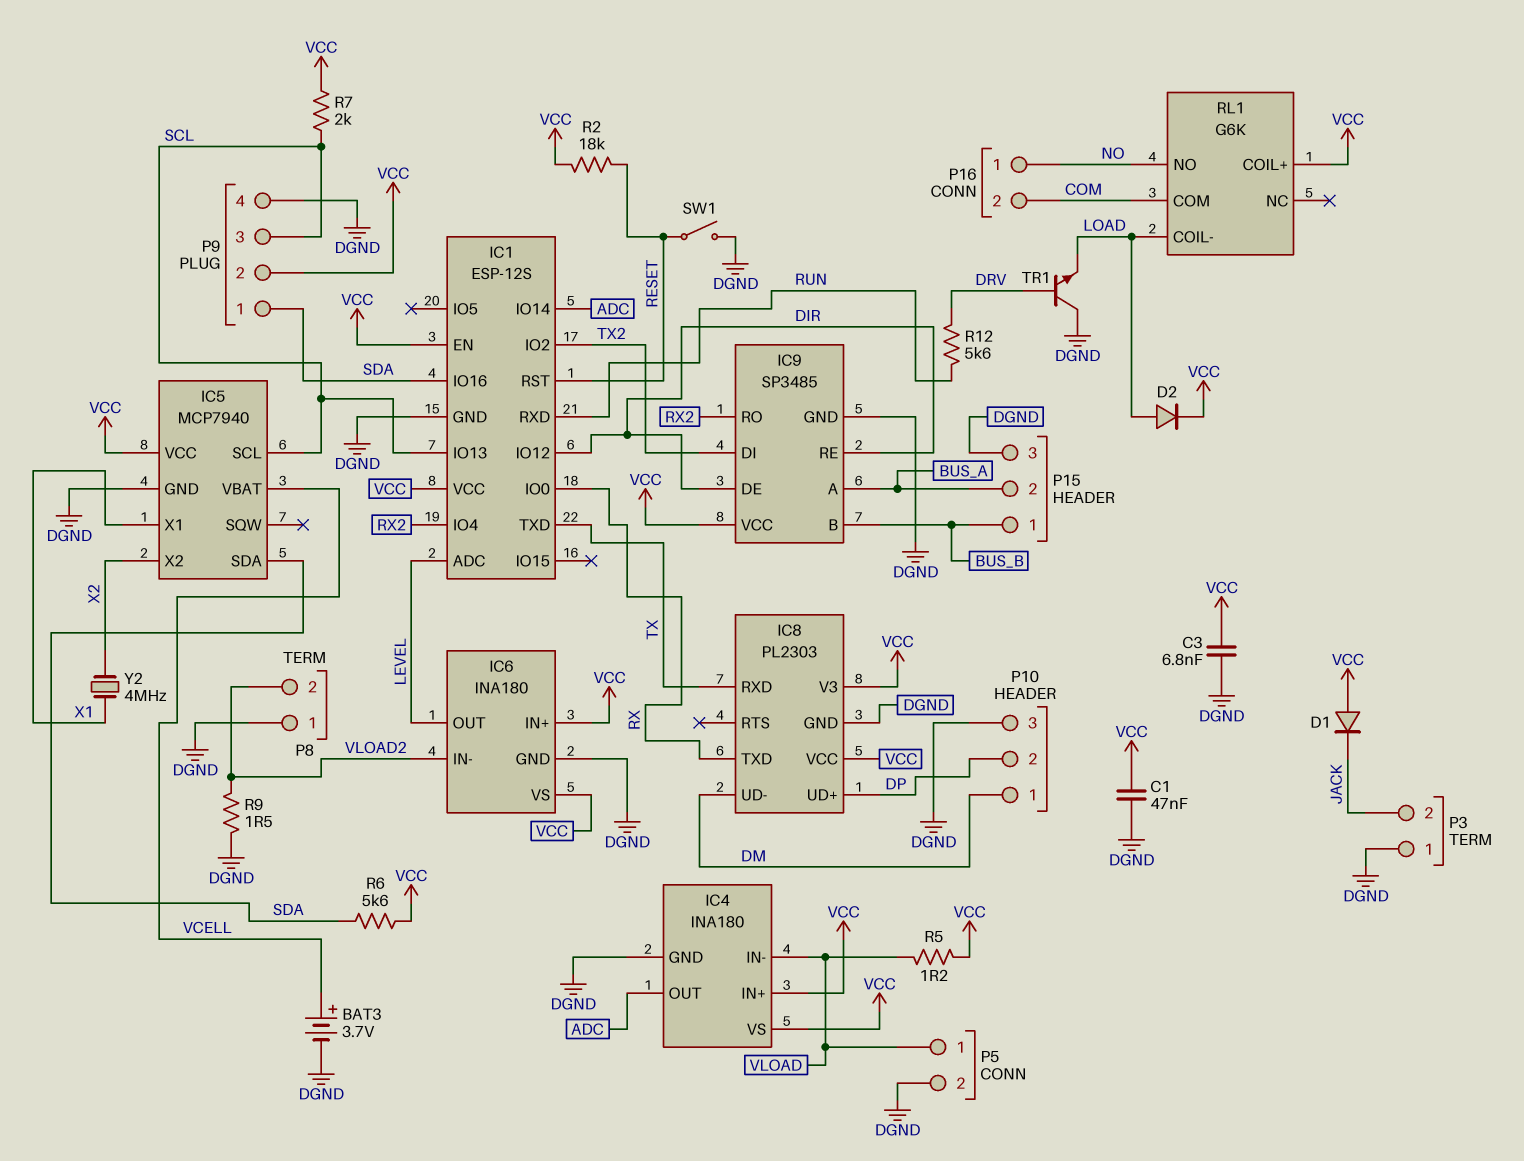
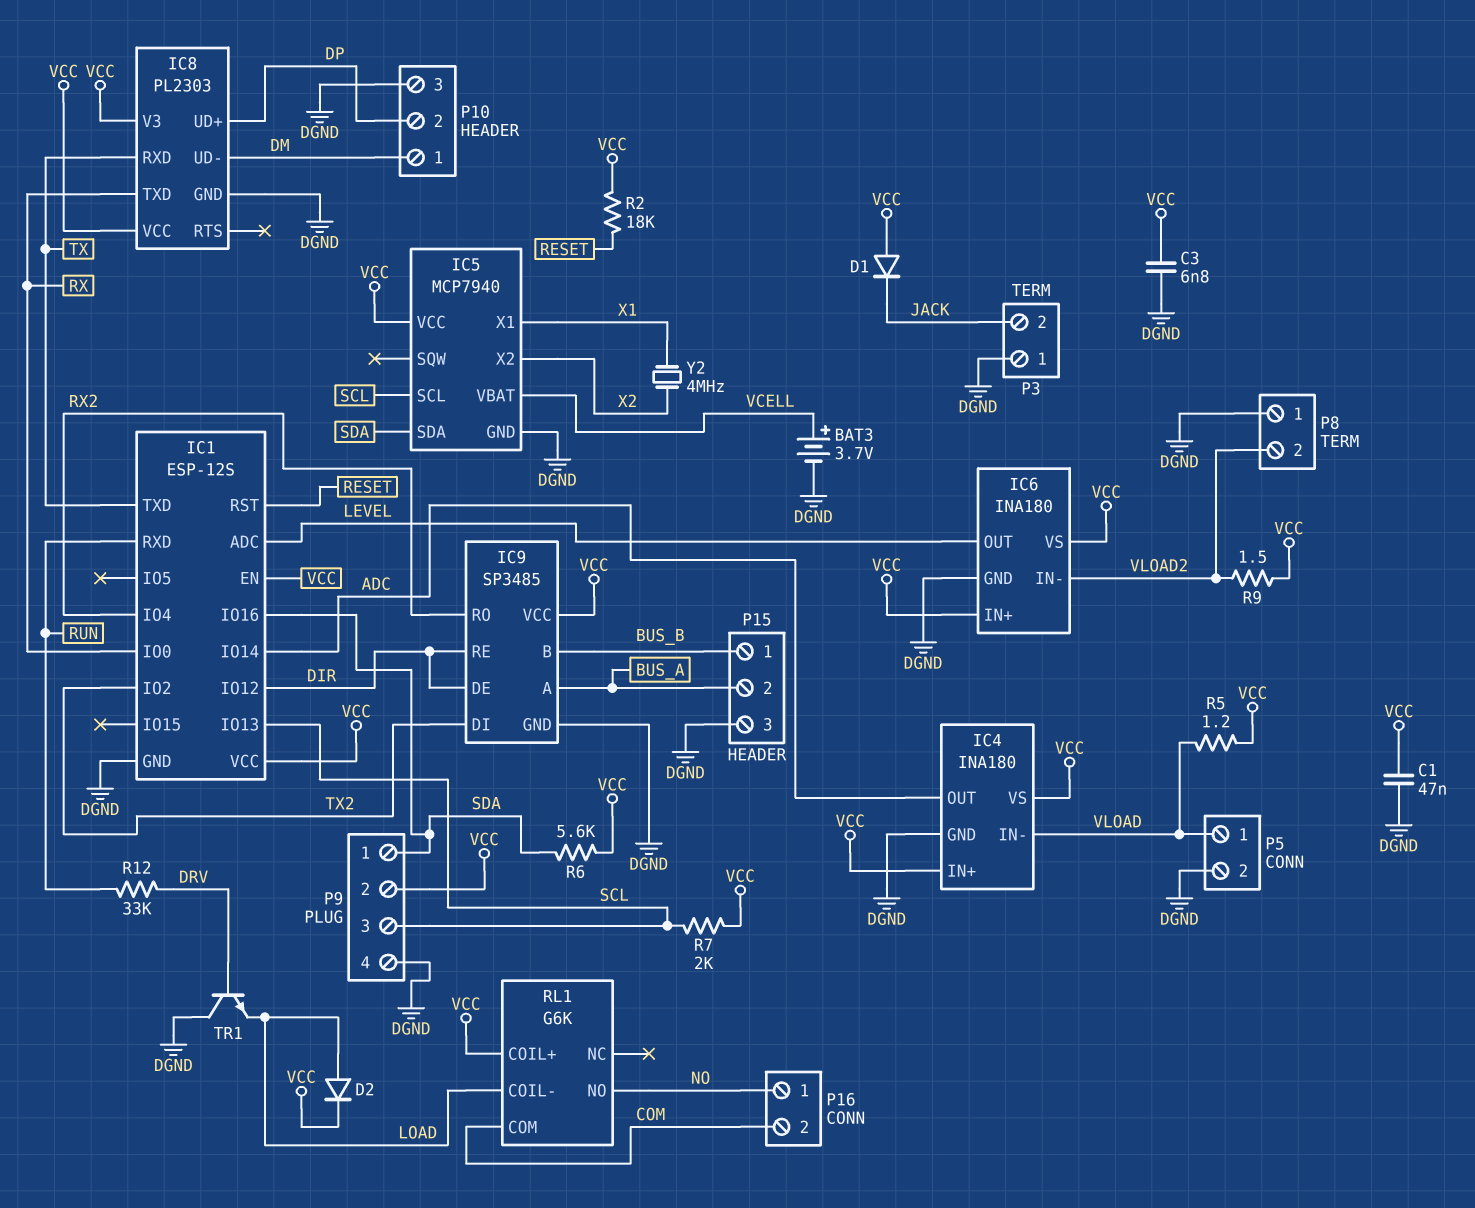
R9: 1.5 (DGND, VLOAD2) -> 1.5 (VCC, VLOAD2)
R12: 5.6k (DRV, RUN) -> 33k (DRV, RUN)
SW1: switch (DGND, RESET) -> none

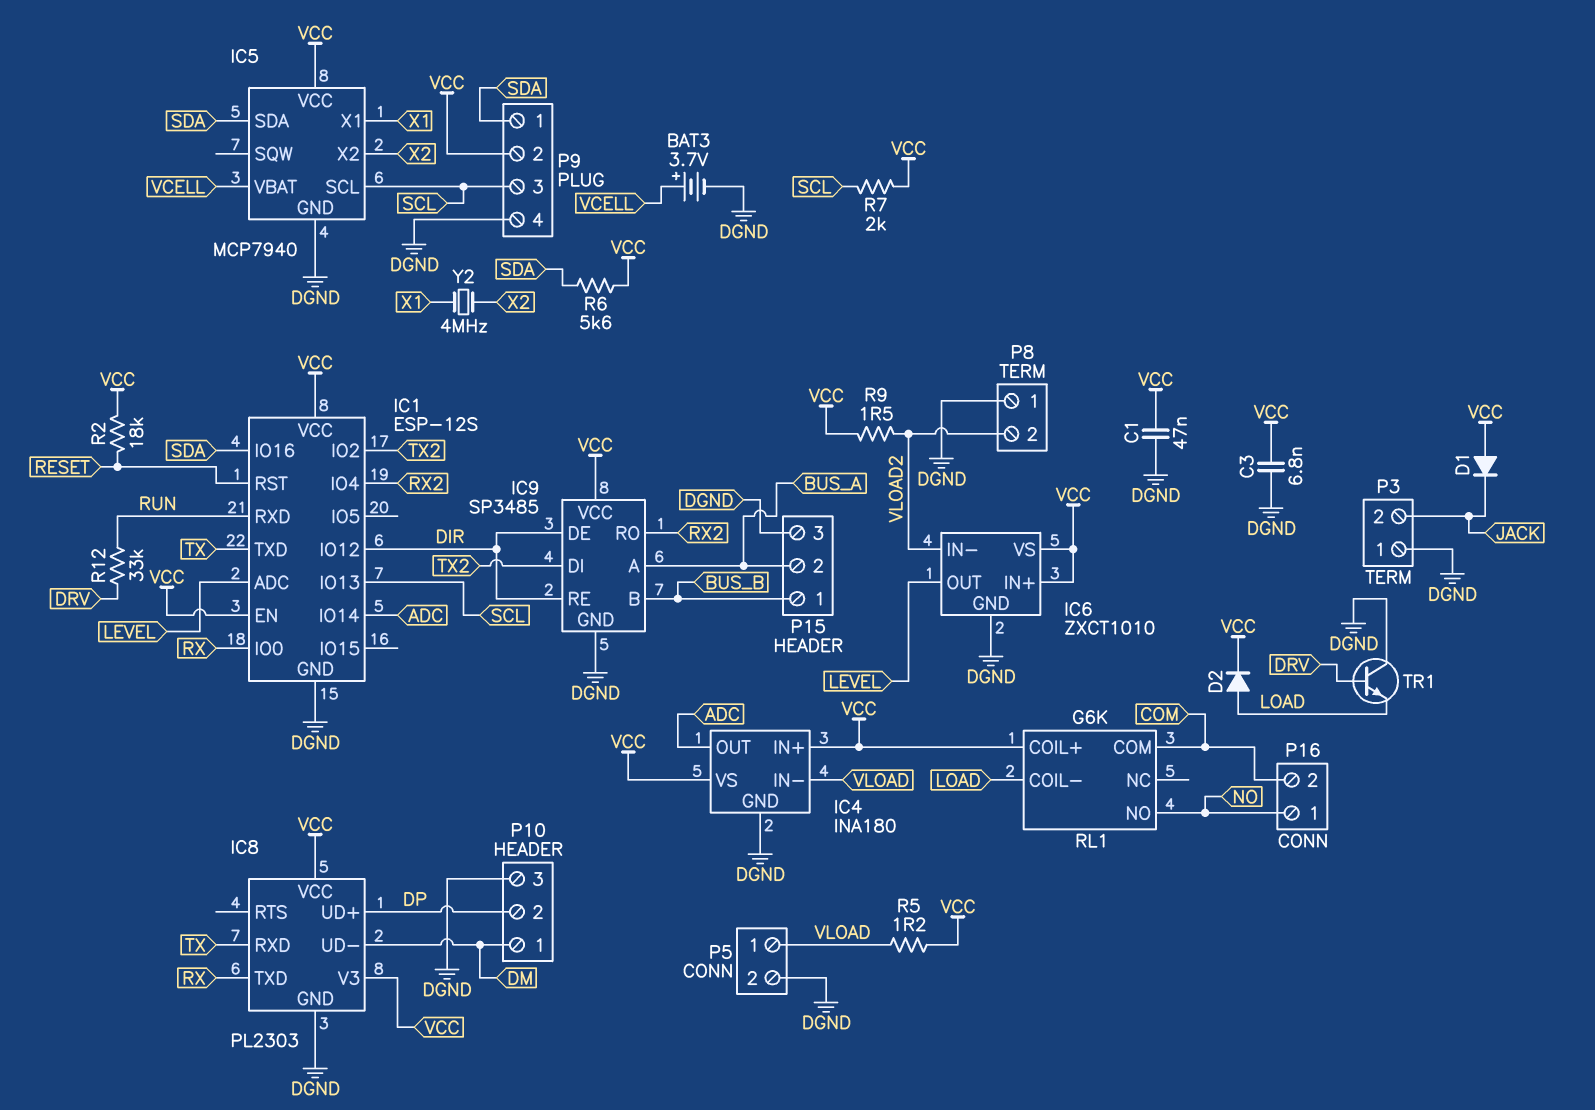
IC6: INA180 -> ZXCT1010

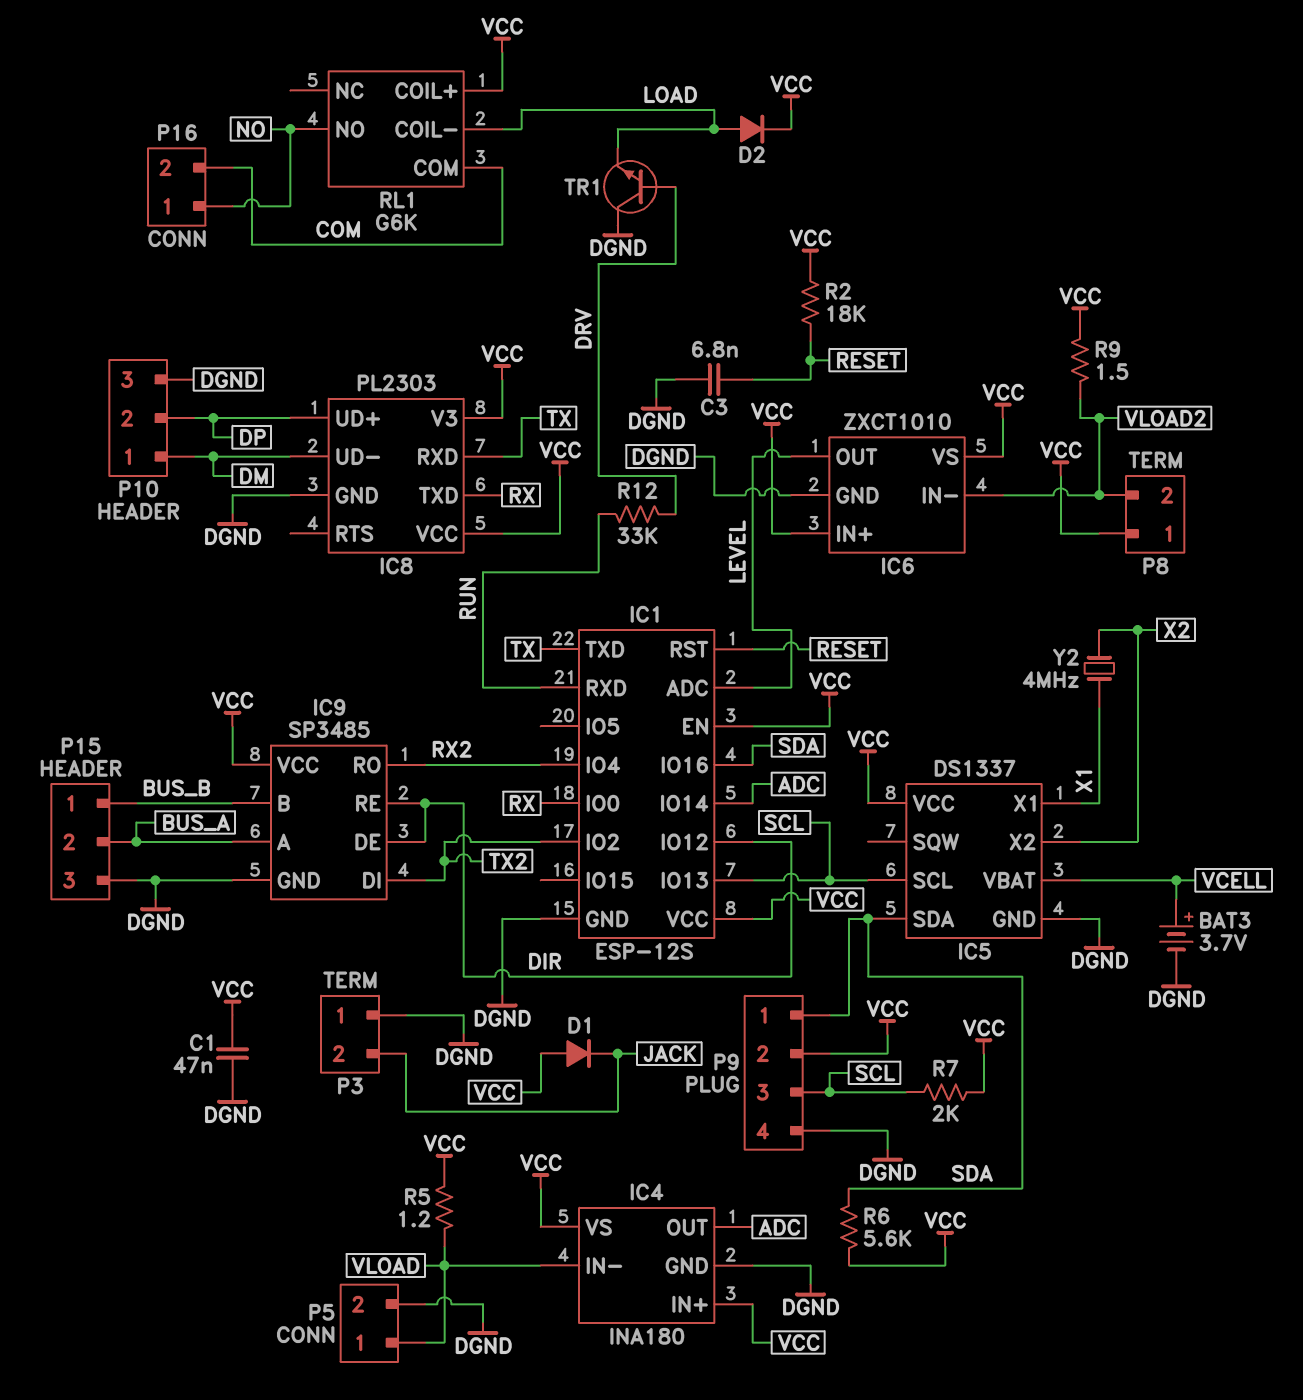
C3: 6.8nF (DGND, VCC) -> 6.8nF (DGND, RESET)
IC5: MCP7940 -> DS1337
P8 pin 1: DGND -> VCC

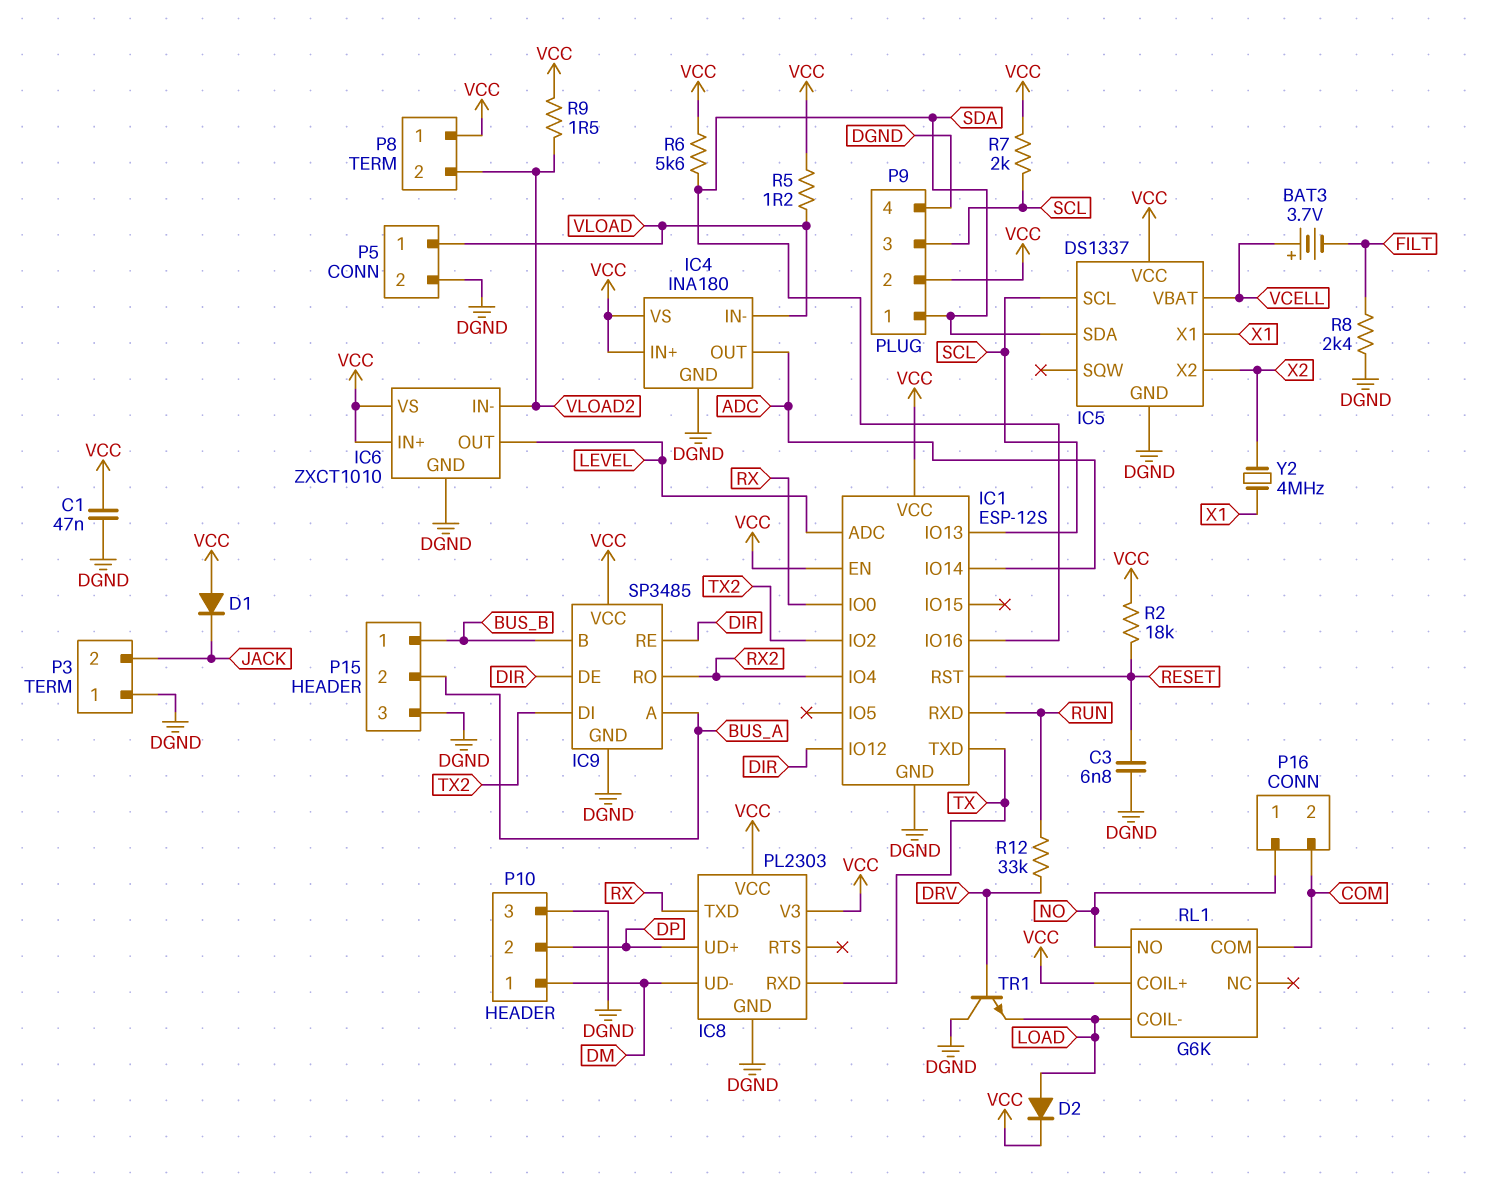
BAT3: 3.7V (plus VCELL, minus DGND) -> 3.7V (plus VCELL, minus FILT)
R8: none -> 2.4k (DGND, FILT)

